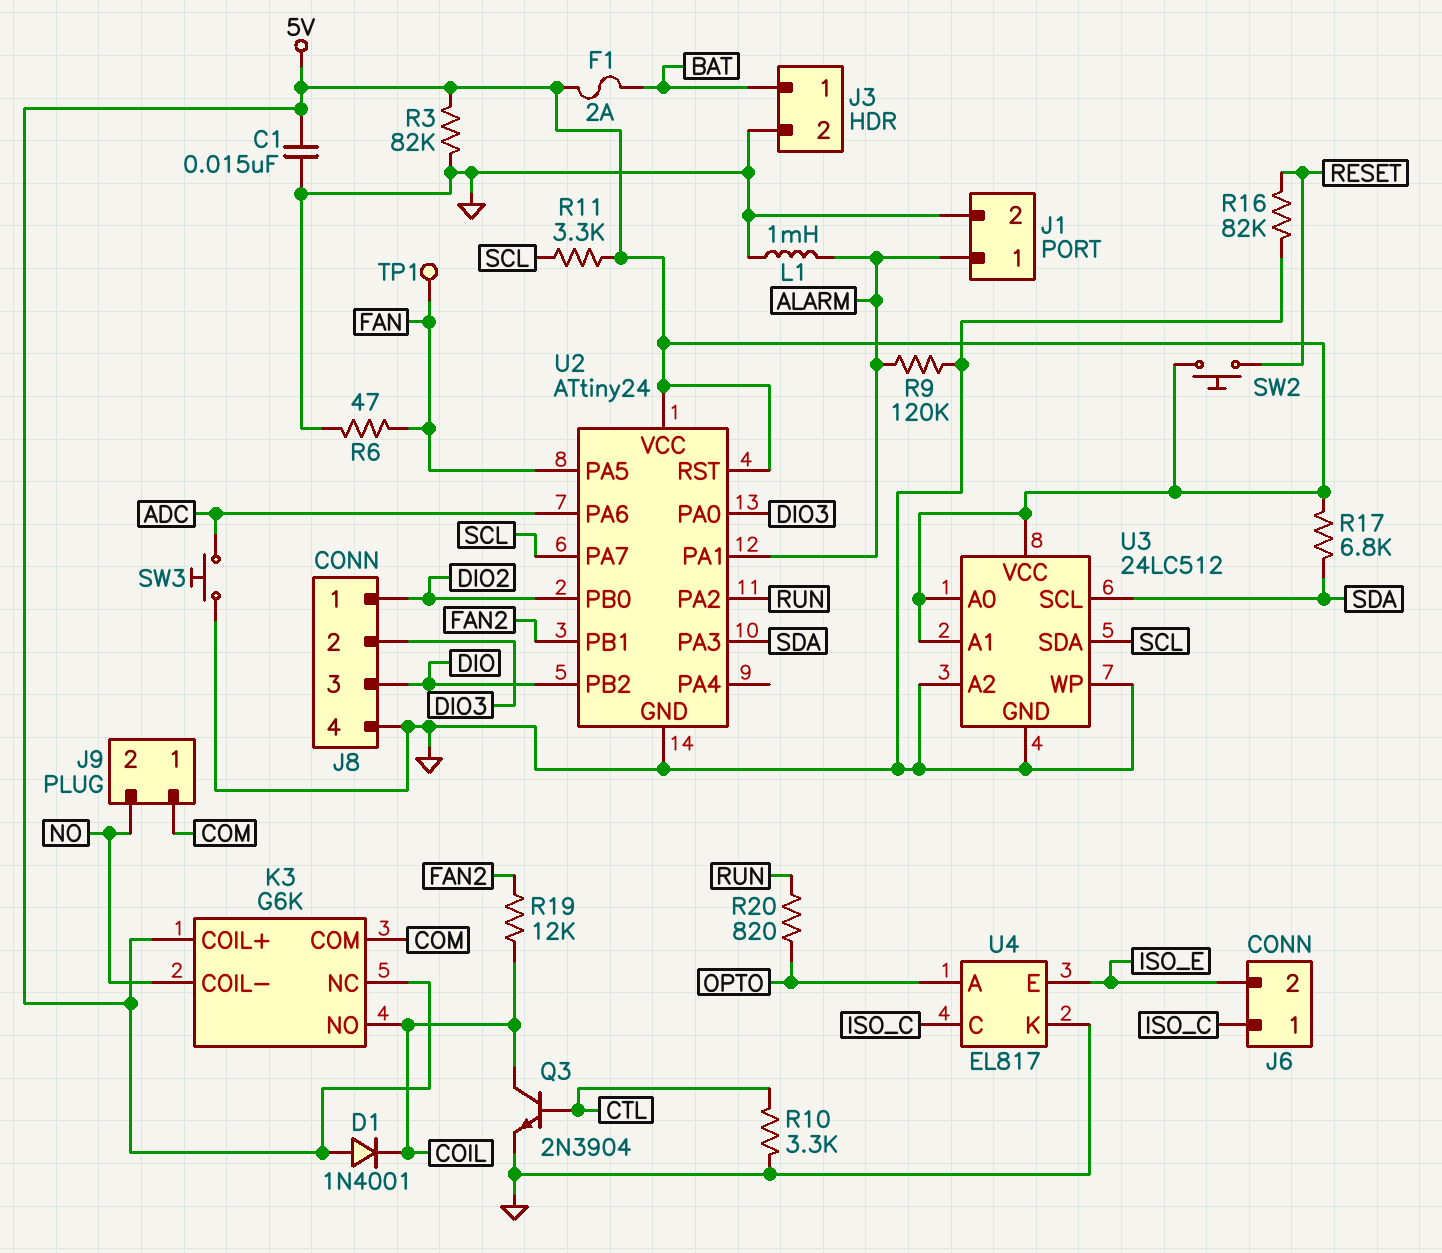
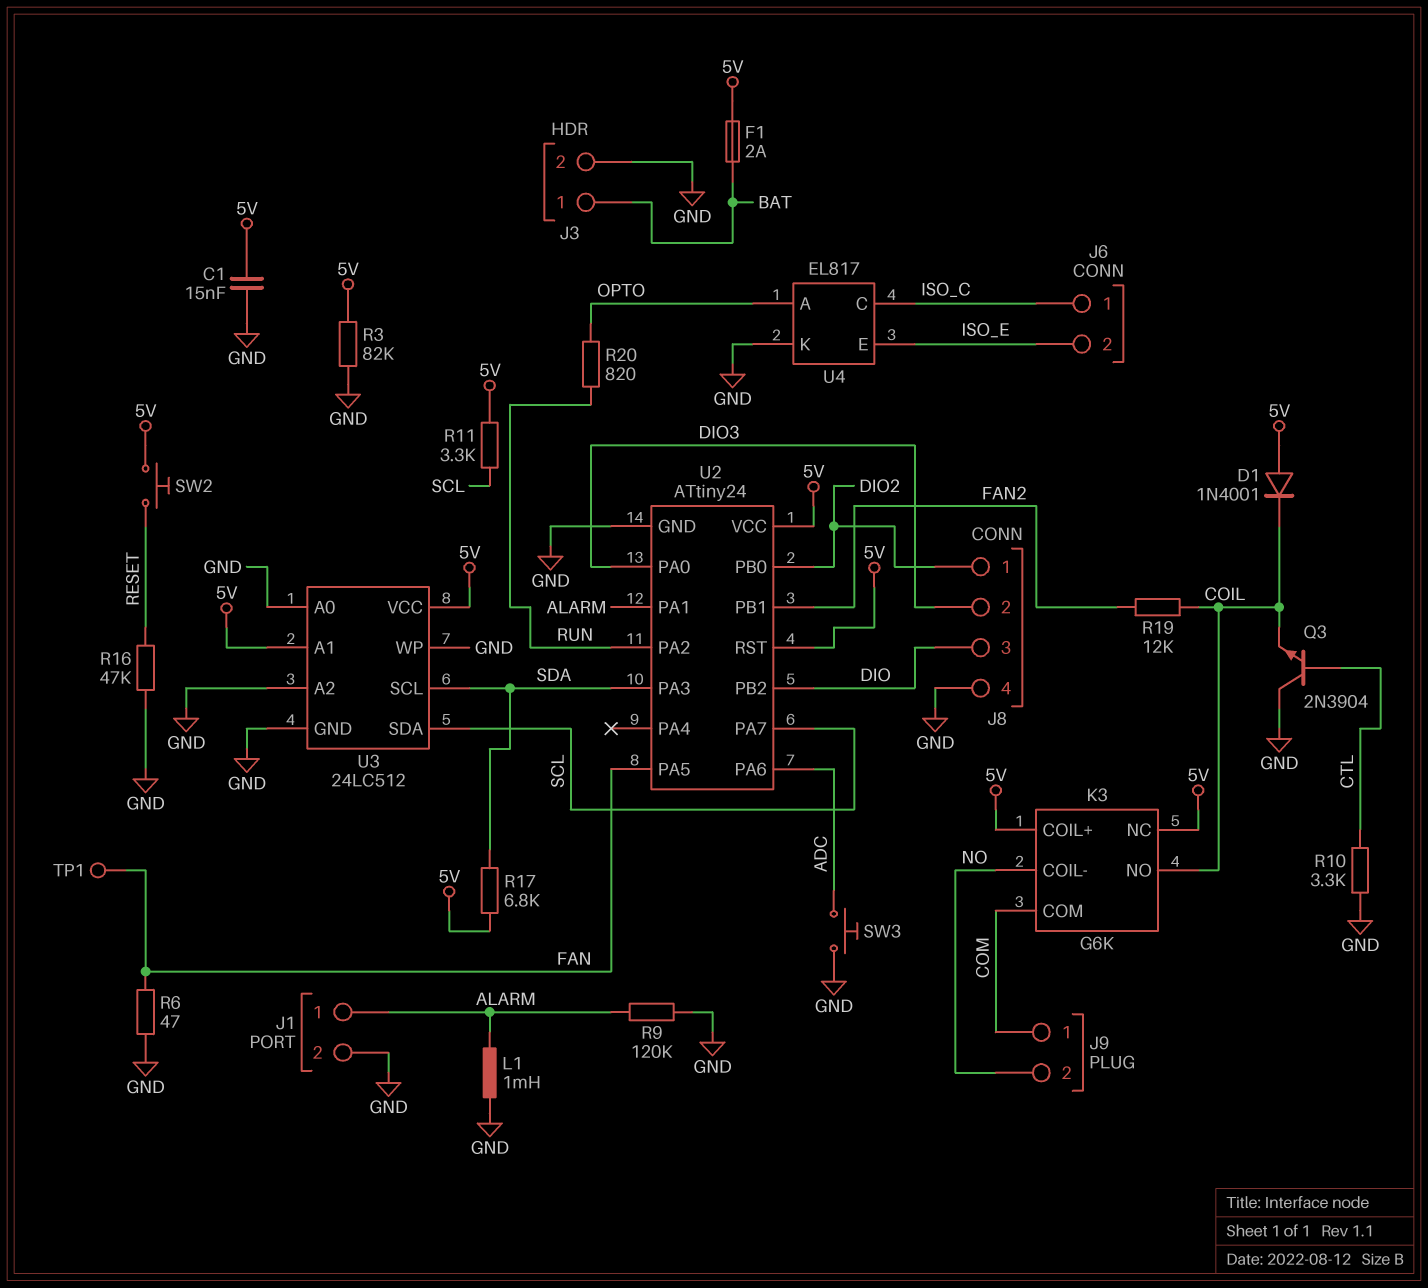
Q3: NPN 2N3904 (B CTL, C COIL, E GND) -> NPN 2N3904 (B CTL, C GND, E COIL)
R16: 82k (GND, RESET) -> 47k (GND, RESET)
U3 pin A0: 5V -> GND

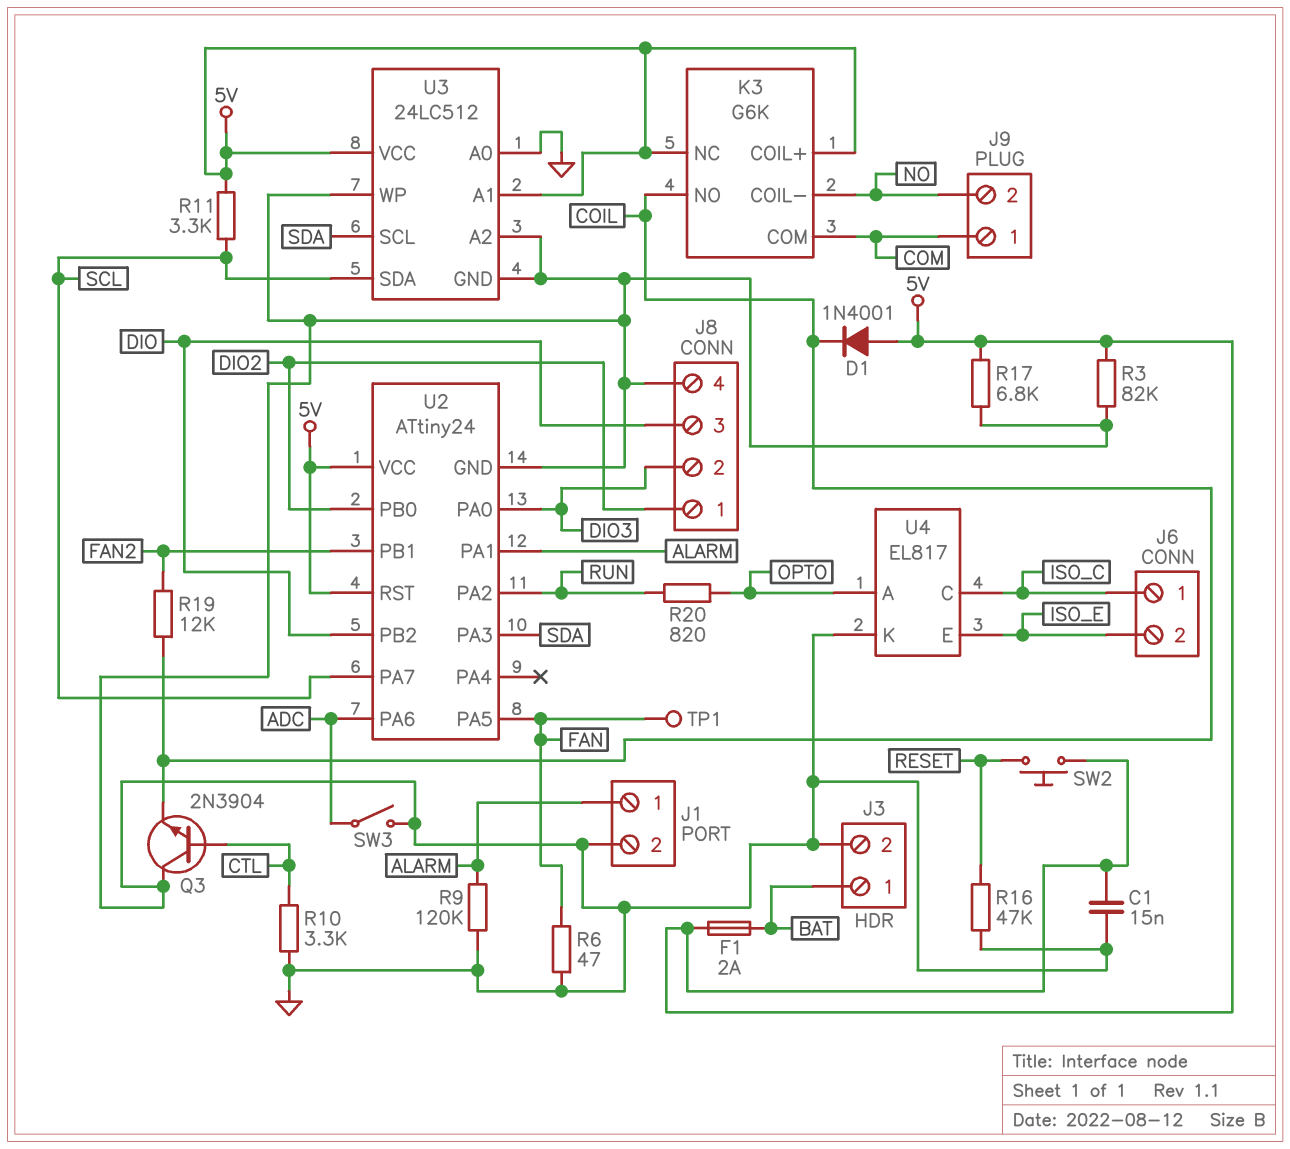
L1: 1mH (ALARM, GND) -> none
R17: 6.8k (5V, SDA) -> 6.8k (5V, GND)
SW3: button (ADC, GND) -> switch (ADC, GND)

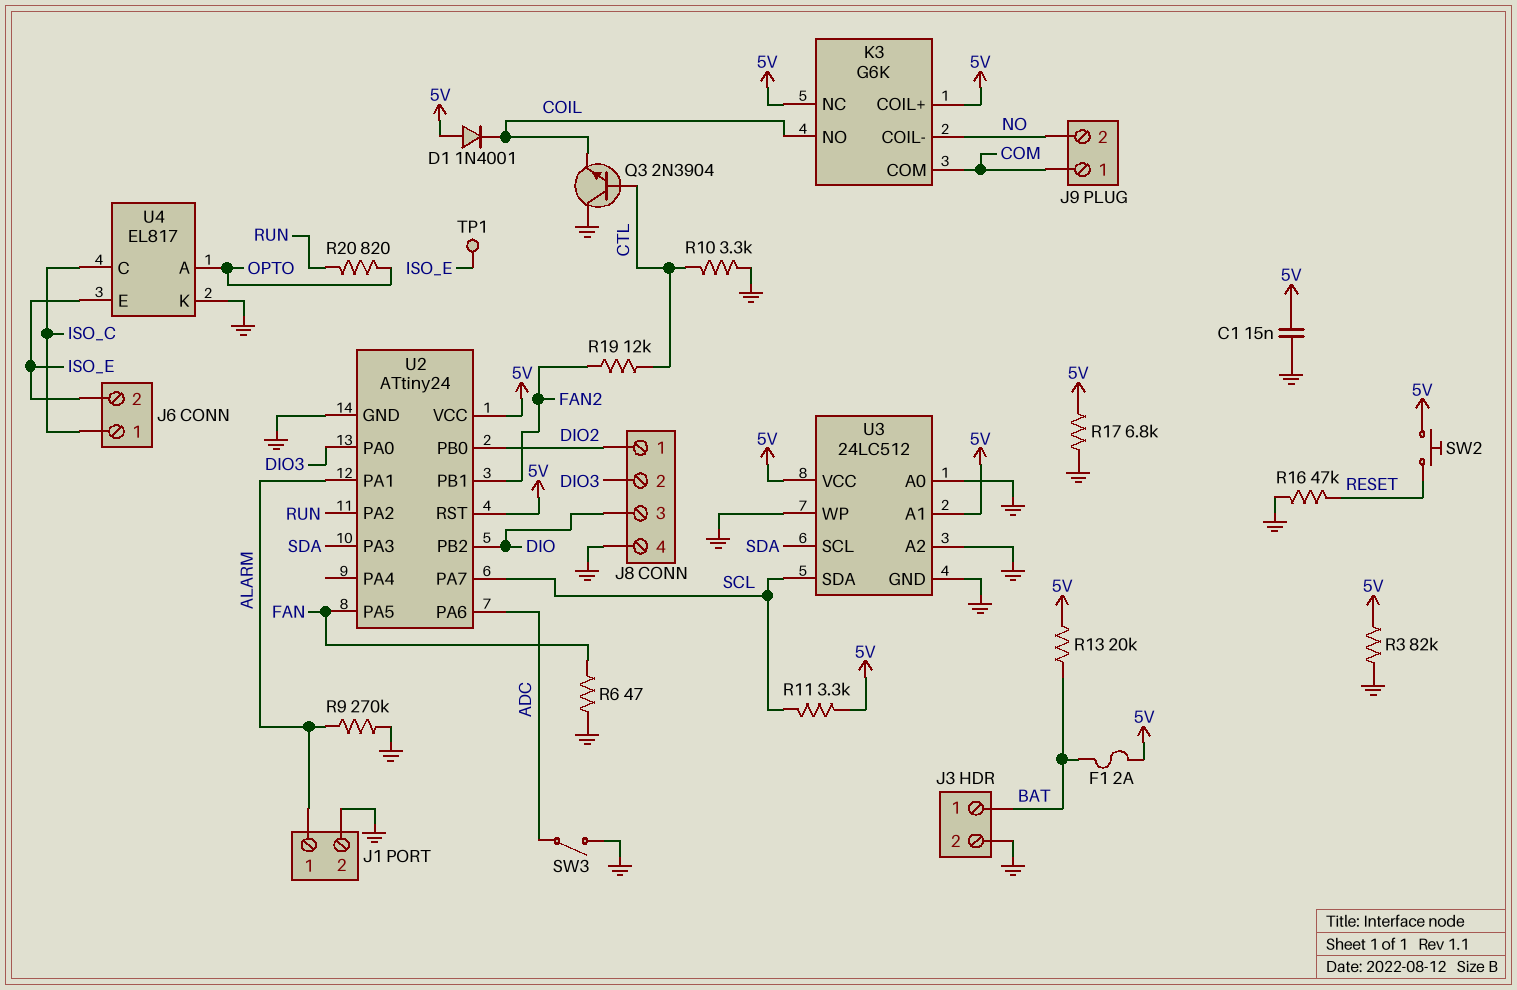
R9: 120k (ALARM, GND) -> 270k (ALARM, GND)
R13: none -> 20k (5V, BAT)
R19: 12k (COIL, FAN2) -> 12k (CTL, FAN2)
TP1: test point (FAN) -> test point (ISO_E)

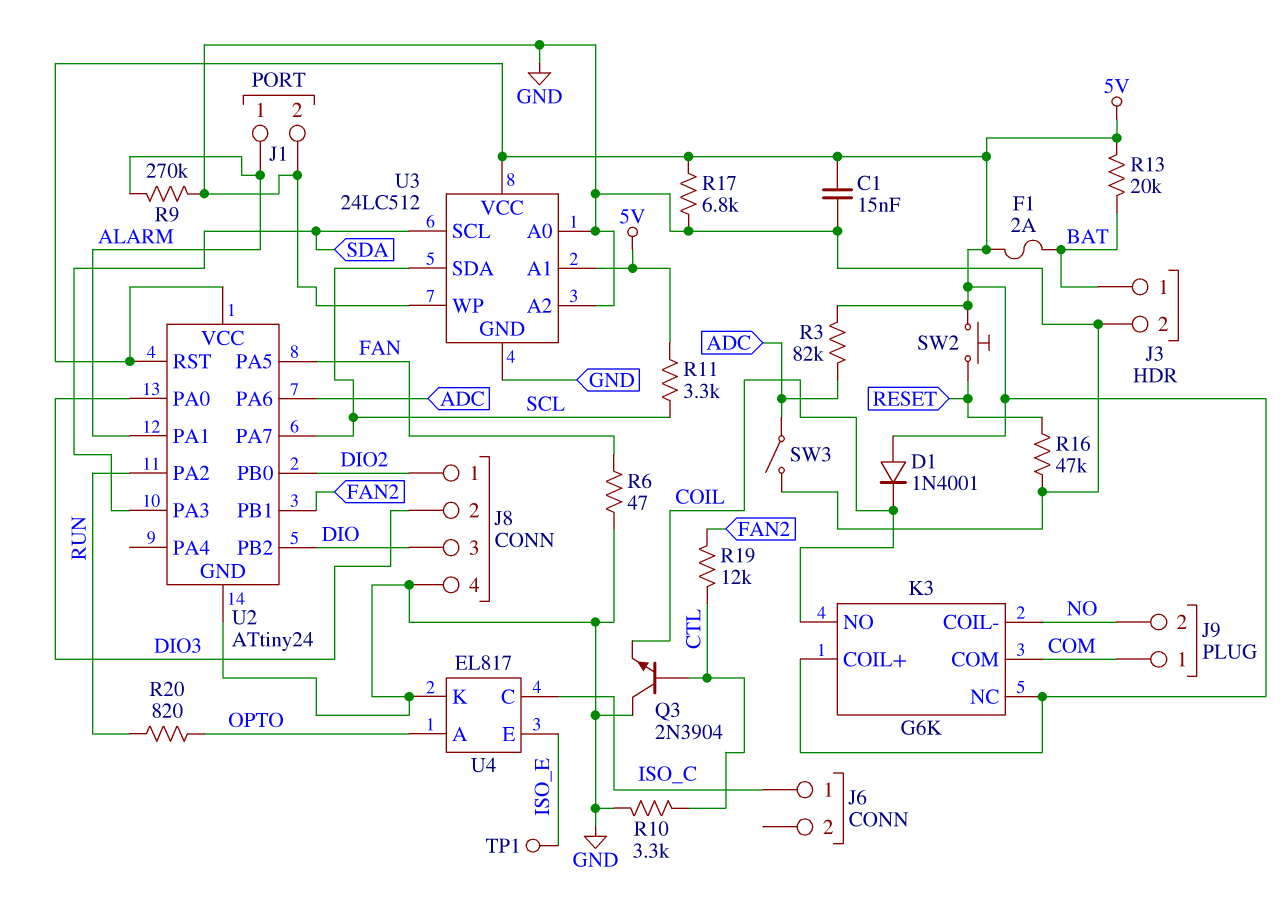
J6 pin 2: ISO_E -> none
R3: 82k (5V, GND) -> 82k (5V, ADC)

